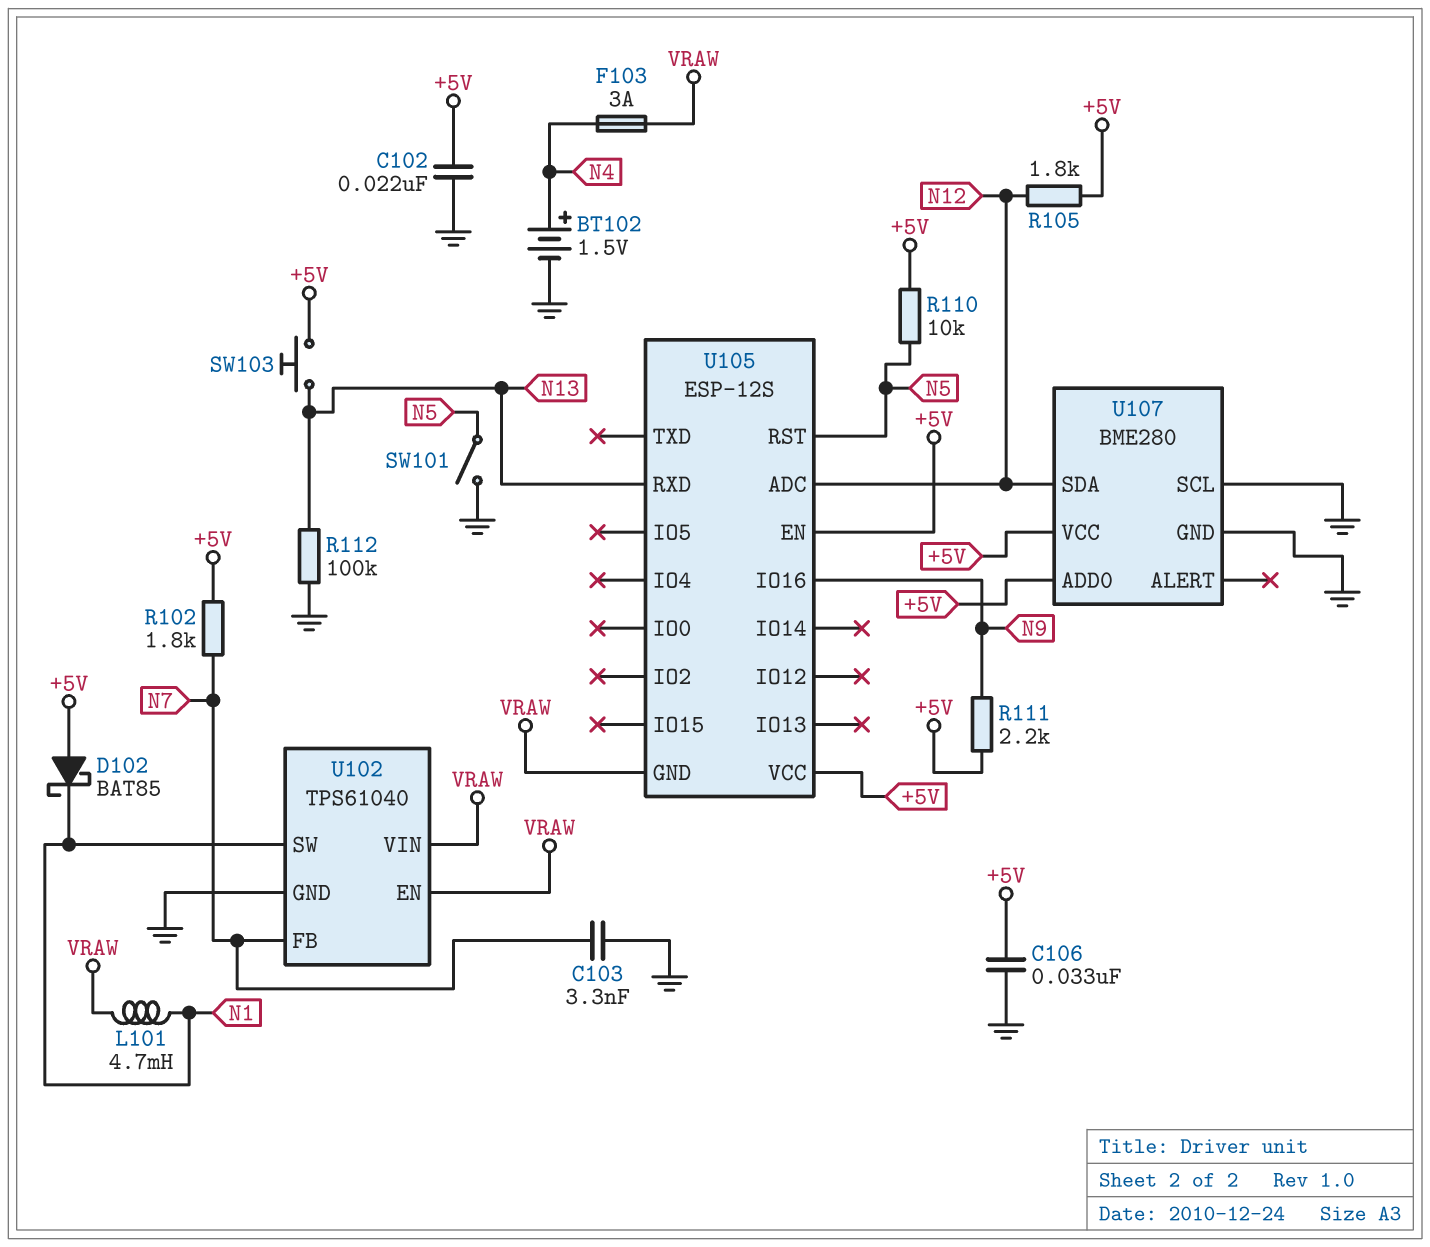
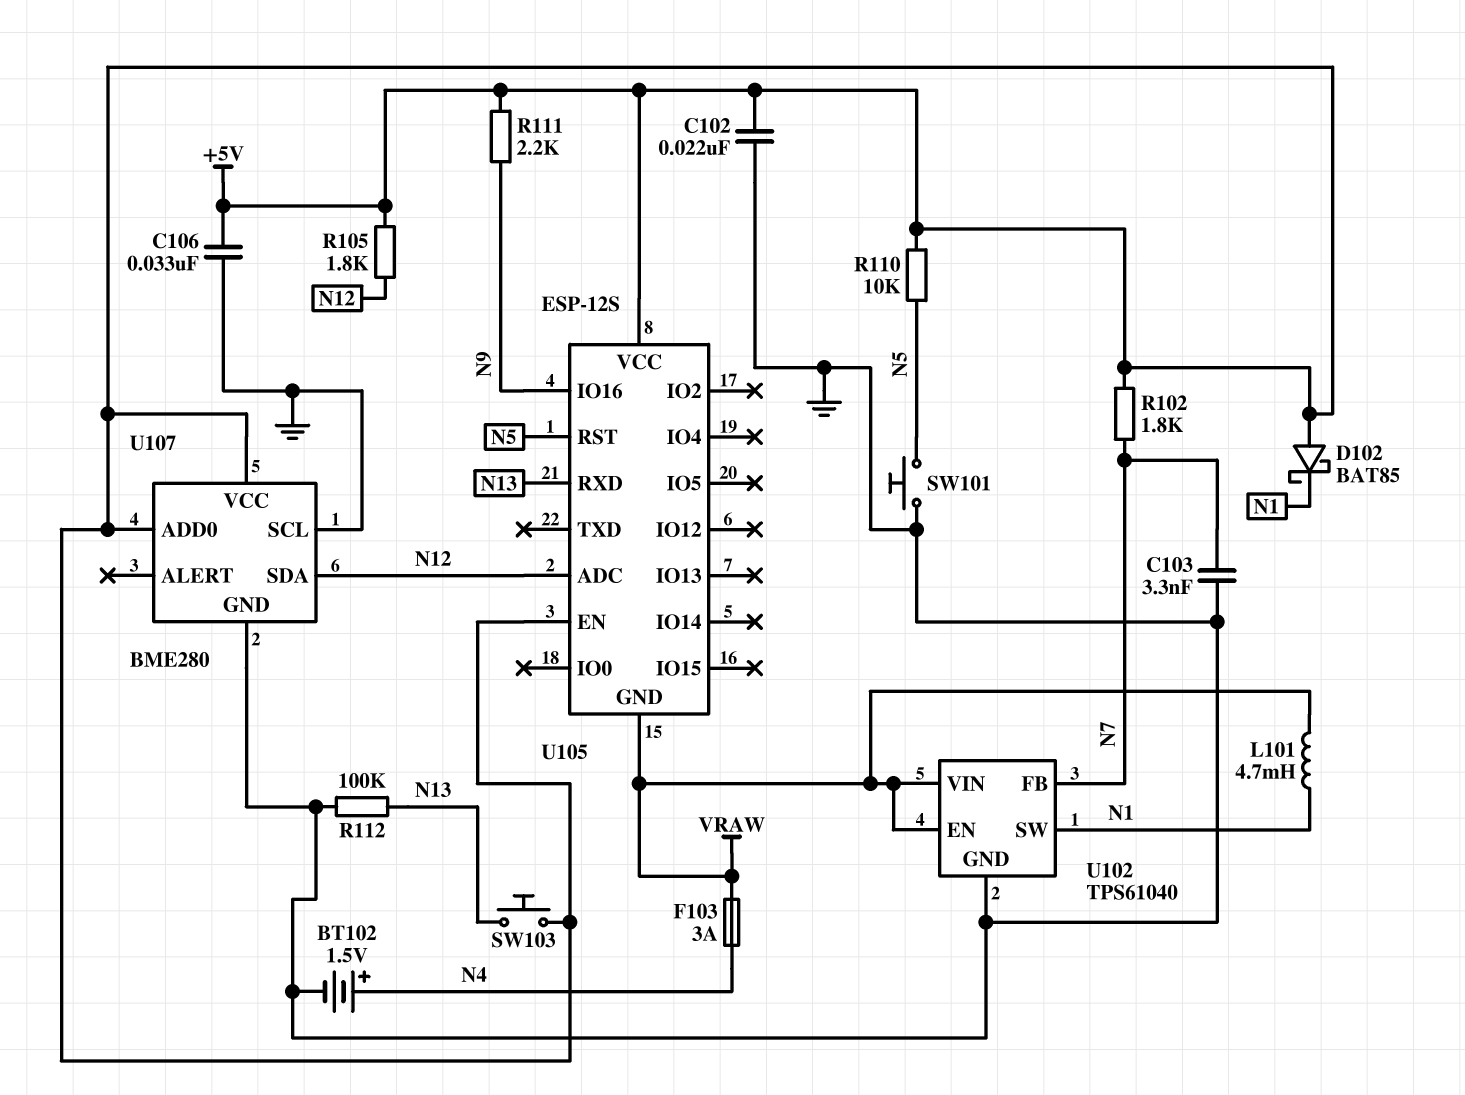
SW101: switch (GND, N5) -> button (GND, N5)

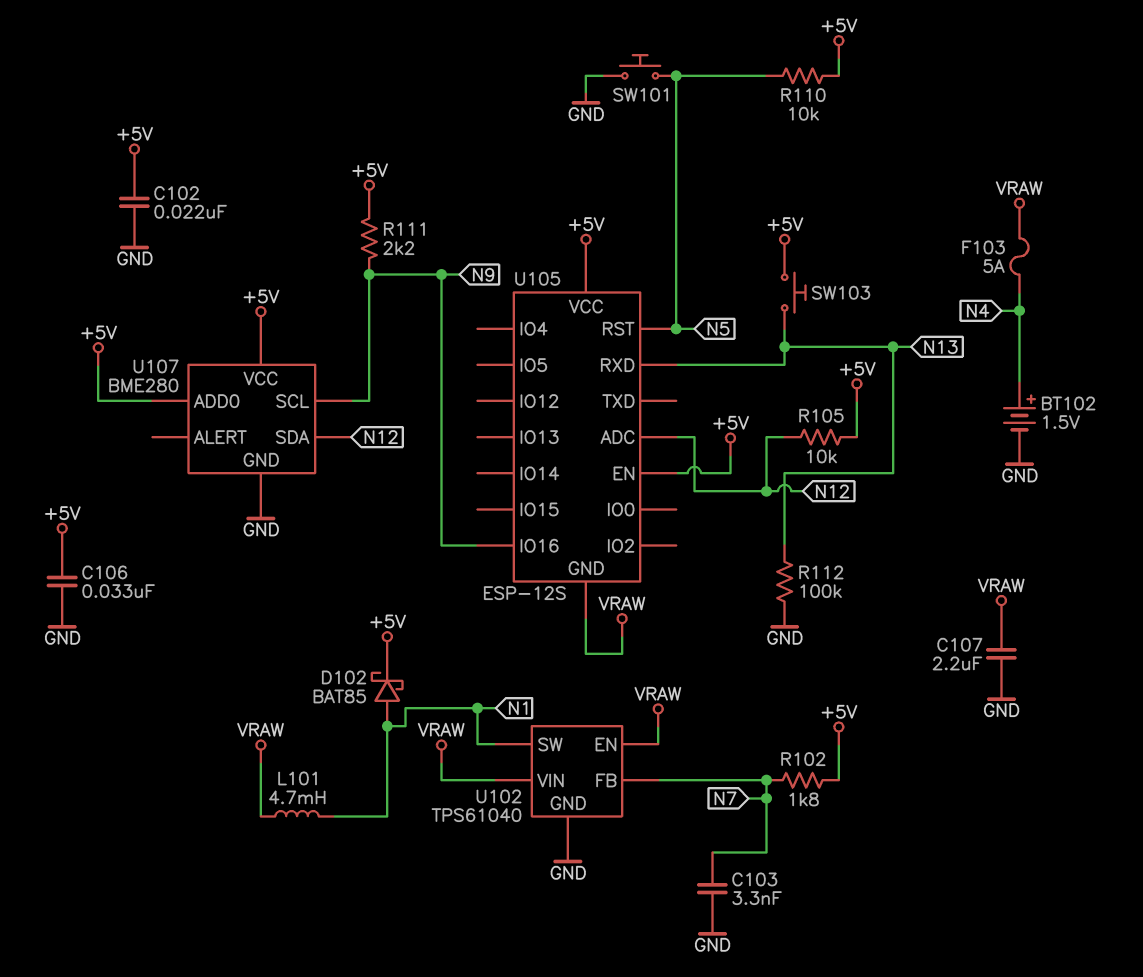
C107: none -> 2.2uF (GND, VRAW)
D102: schottky BAT85 (A +5V, K N1) -> schottky BAT85 (A N1, K +5V)
F103: 3A (N4, VRAW) -> 5A (N4, VRAW)
R105: 1.8k (+5V, N12) -> 10k (+5V, N12)
U107 pin SCL: GND -> N9

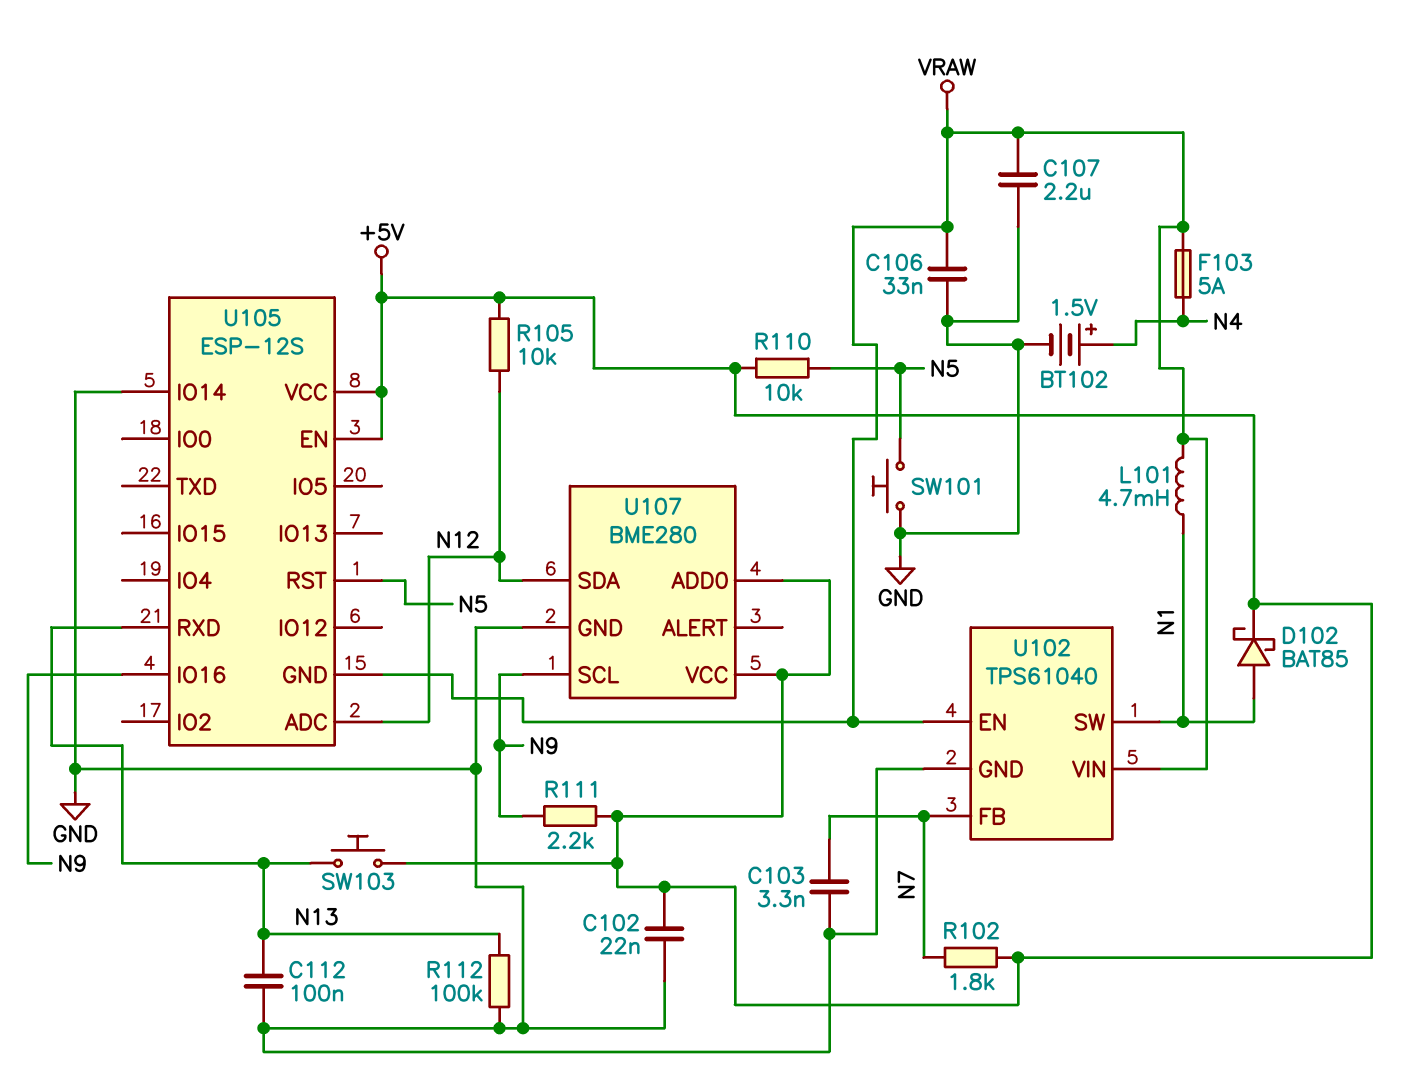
C106: 33nF (+5V, GND) -> 33nF (GND, VRAW)
C112: none -> 100nF (GND, N13)
U105 pin IO14: none -> GND

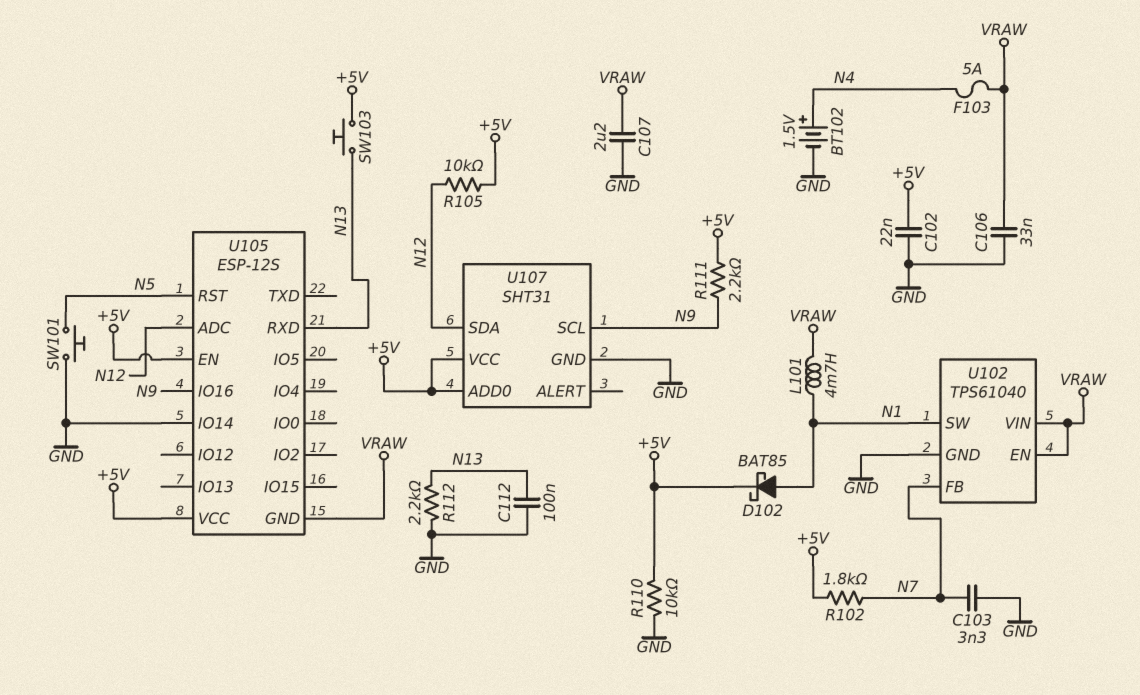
R110: 10k (+5V, N5) -> 10k (+5V, GND)
R112: 100k (GND, N13) -> 2.2k (GND, N13)
U107: BME280 -> SHT31

